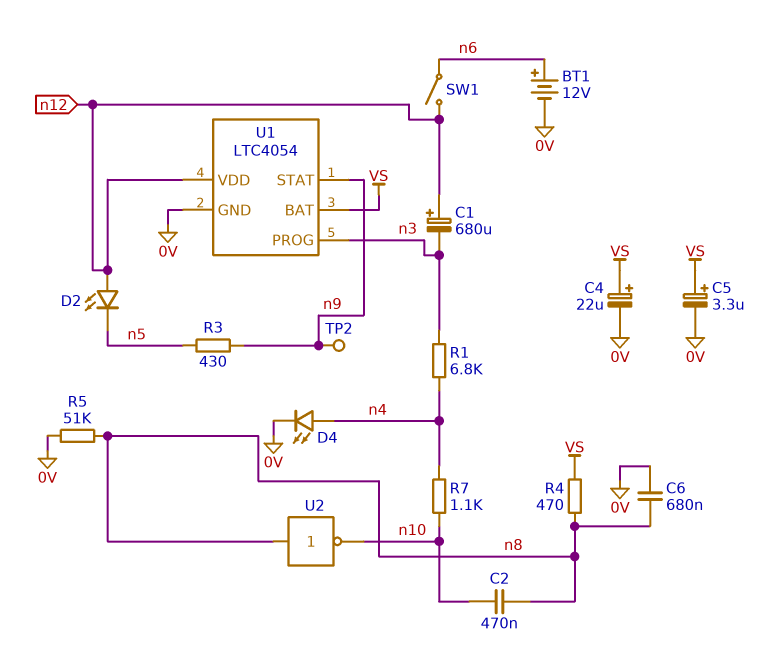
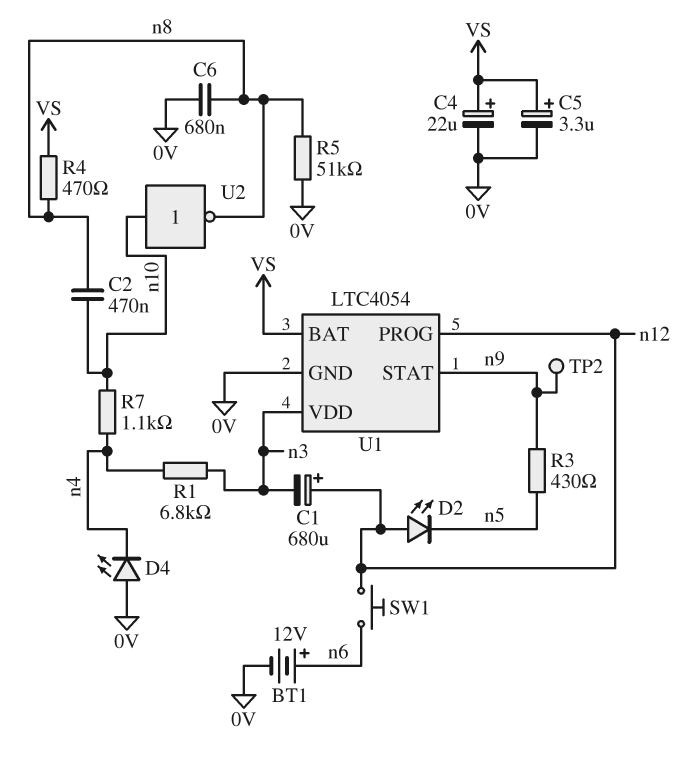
D4: LED (A n4, K 0V) -> LED (A 0V, K n4)
SW1: switch (n6, n12) -> button (n6, n12)
U1 pin PROG: n3 -> n12
U1 pin VDD: n12 -> n3
U2: NOT (in n8, out n10) -> NOT (in n10, out n8)

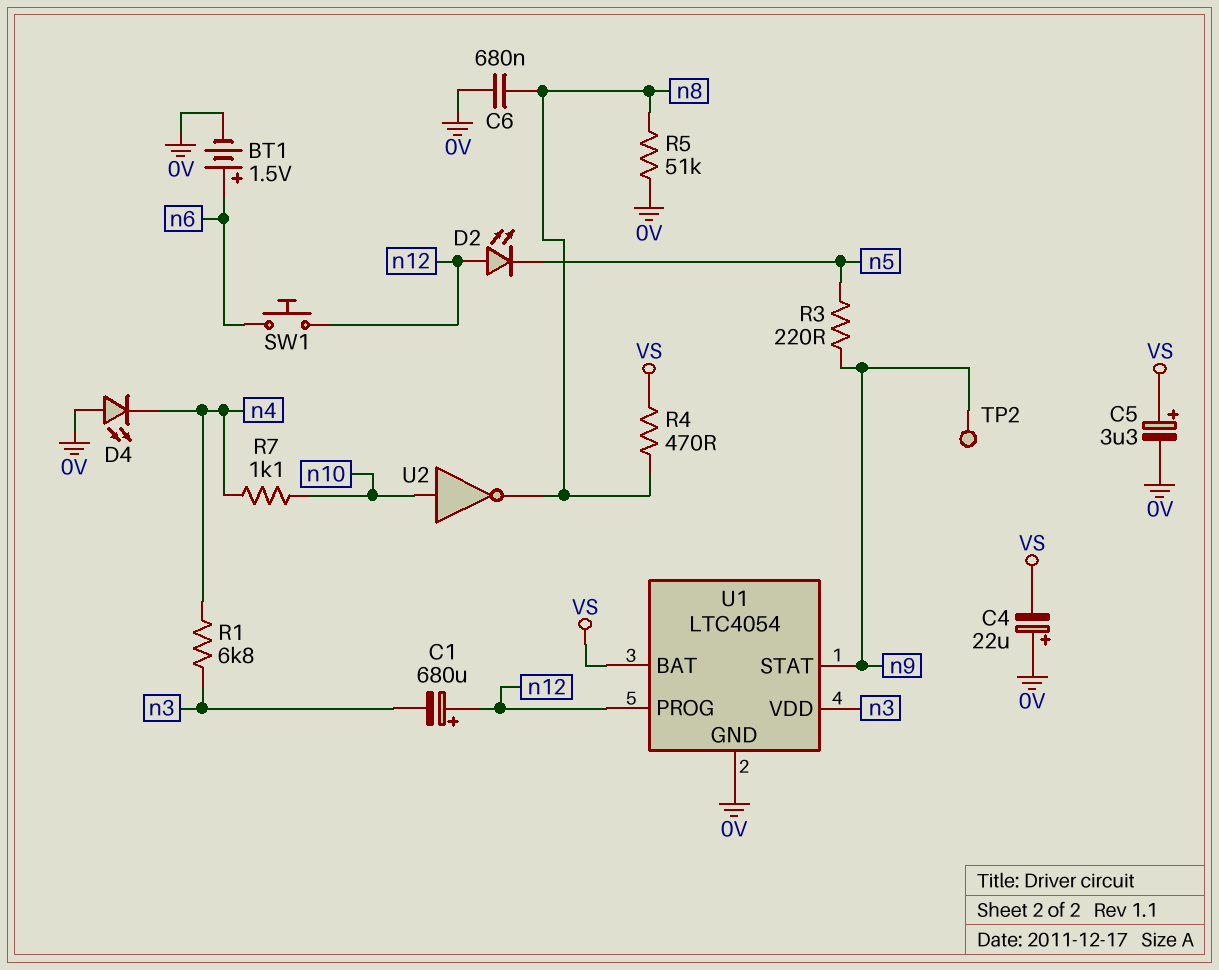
BT1: 12V (plus n6, minus 0V) -> 1.5V (plus n6, minus 0V)
C2: 470nF (n8, n10) -> none
C4: 22uF (plus VS, minus 0V) -> 22uF (plus 0V, minus VS)
R3: 430 (n5, n9) -> 220 (n5, n9)

